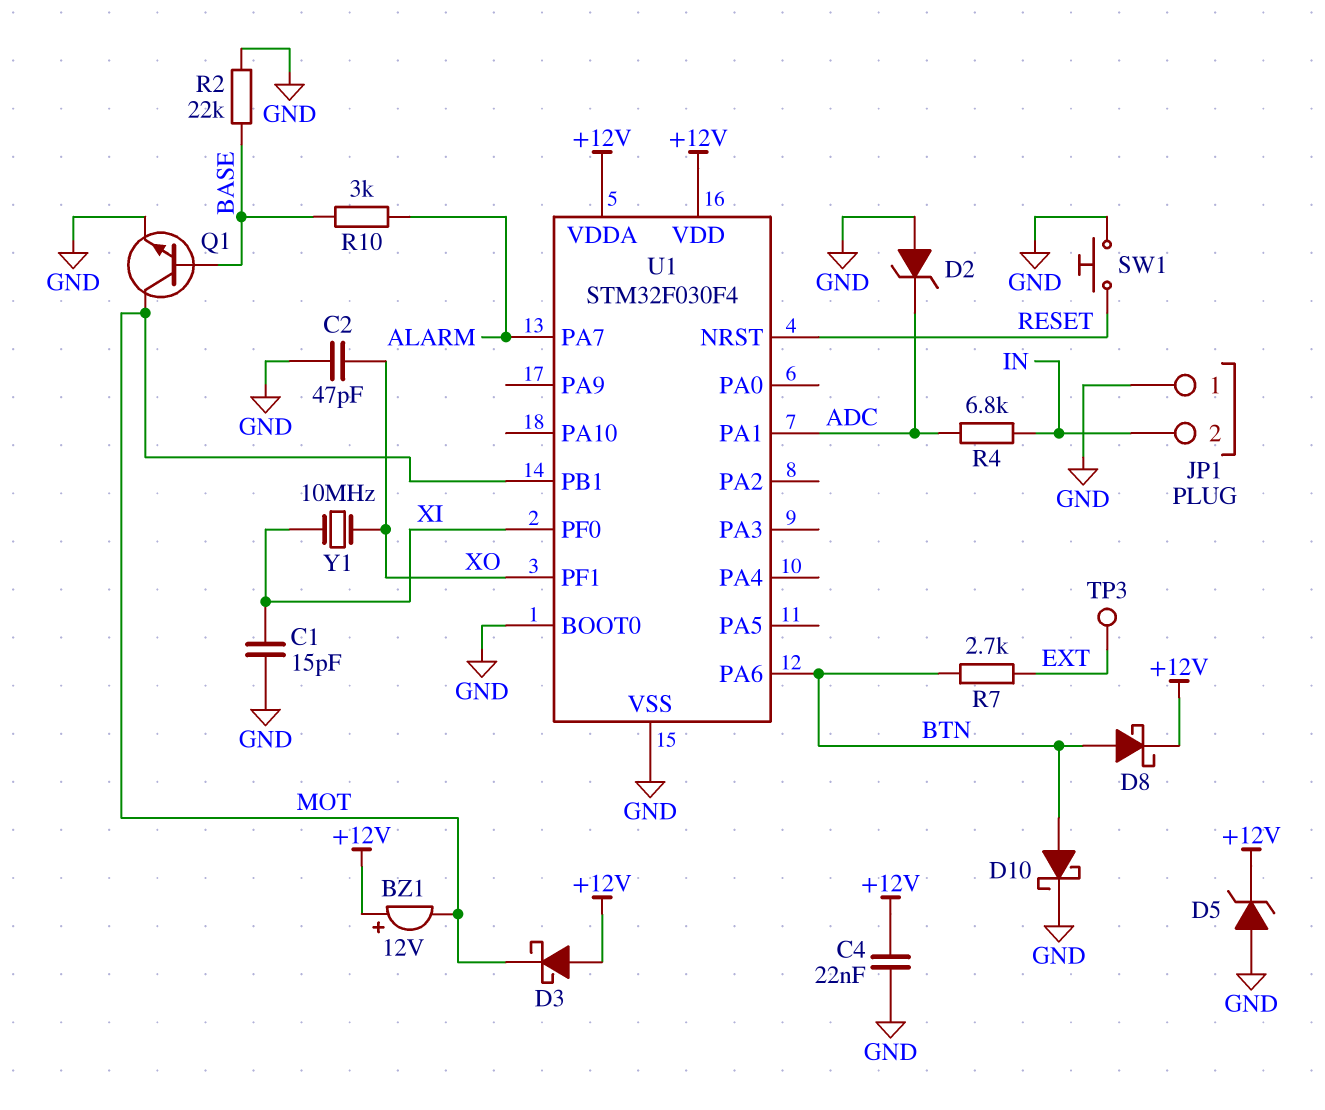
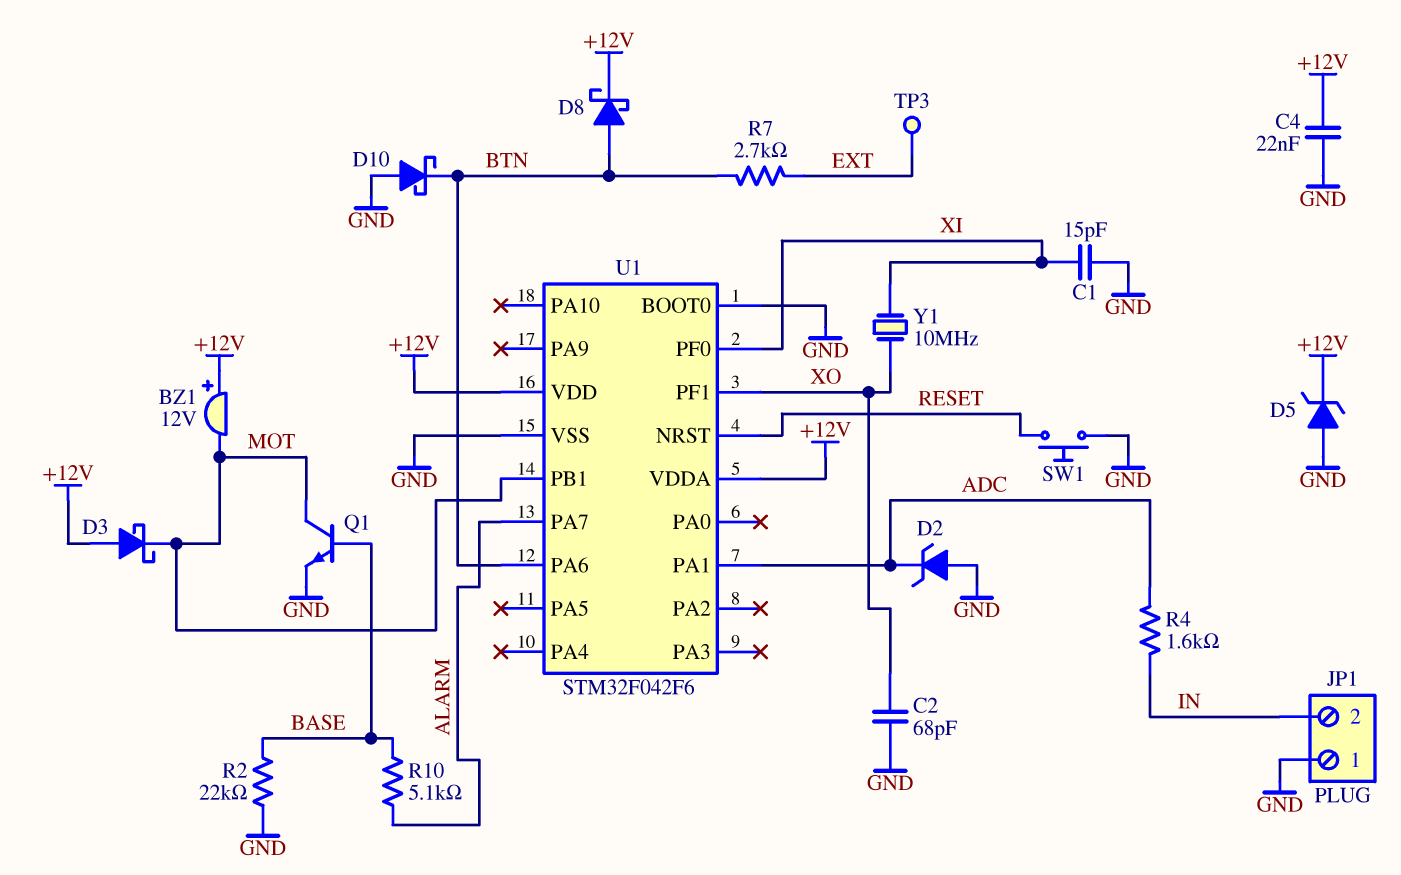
C2: 47pF (GND, XO) -> 68pF (GND, XO)
D10: schottky (A BTN, K GND) -> schottky (A GND, K BTN)
R4: 6.8k (ADC, IN) -> 1.6k (ADC, IN)
R10: 3k (ALARM, BASE) -> 5.1k (ALARM, BASE)
U1: STM32F030F4 -> STM32F042F6

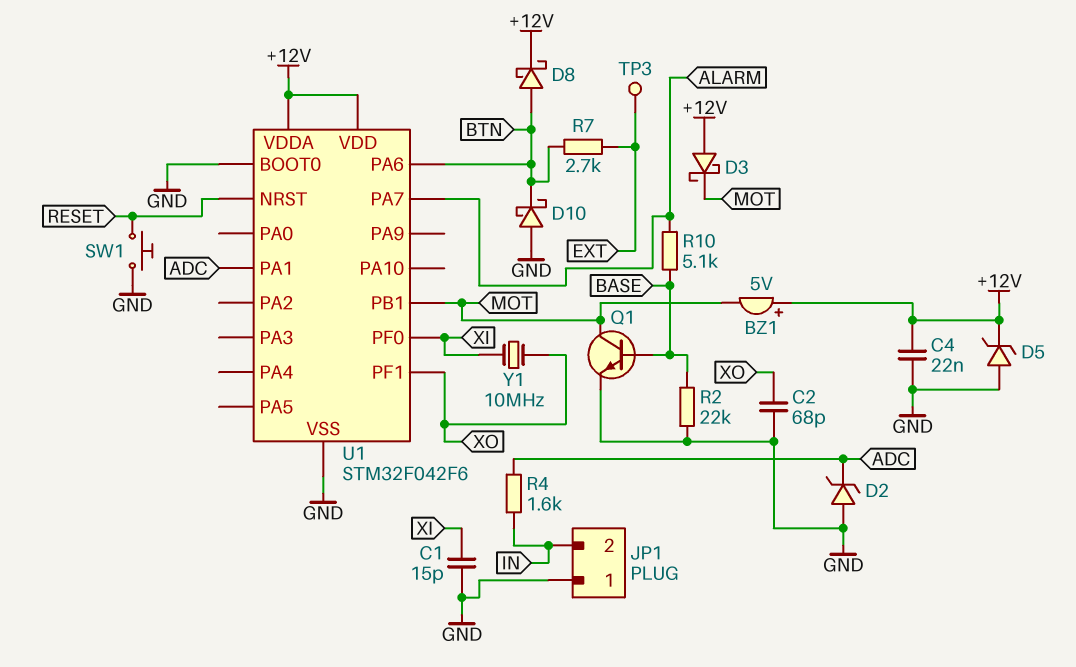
BZ1: buzzer 12V (plus +12V, minus MOT) -> buzzer 5V (plus +12V, minus MOT)

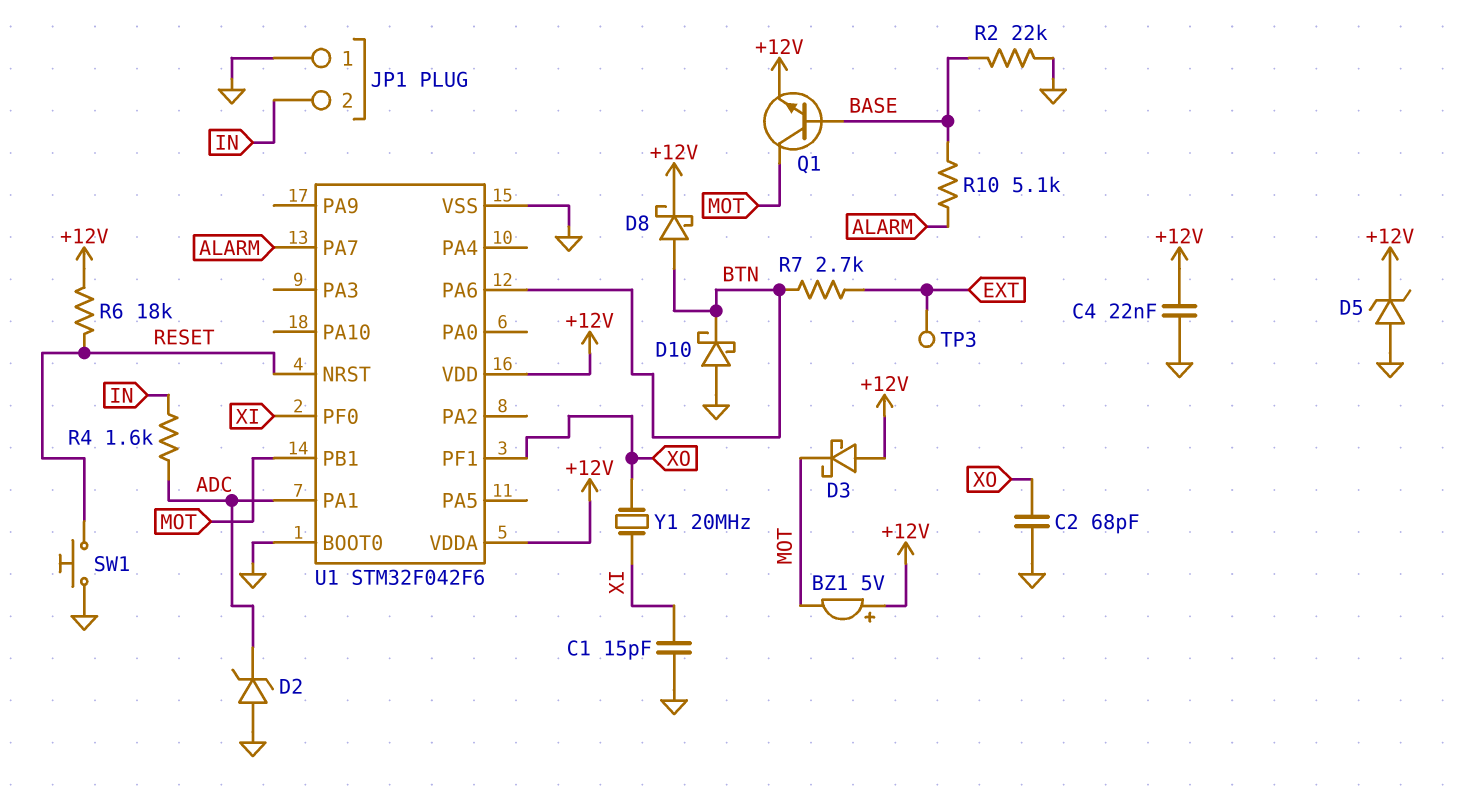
Q1: NPN (B BASE, C MOT, E GND) -> NPN (B BASE, C MOT, E +12V)
R6: none -> 18k (+12V, RESET)
Y1: 10MHz (XI, XO) -> 20MHz (XI, XO)

